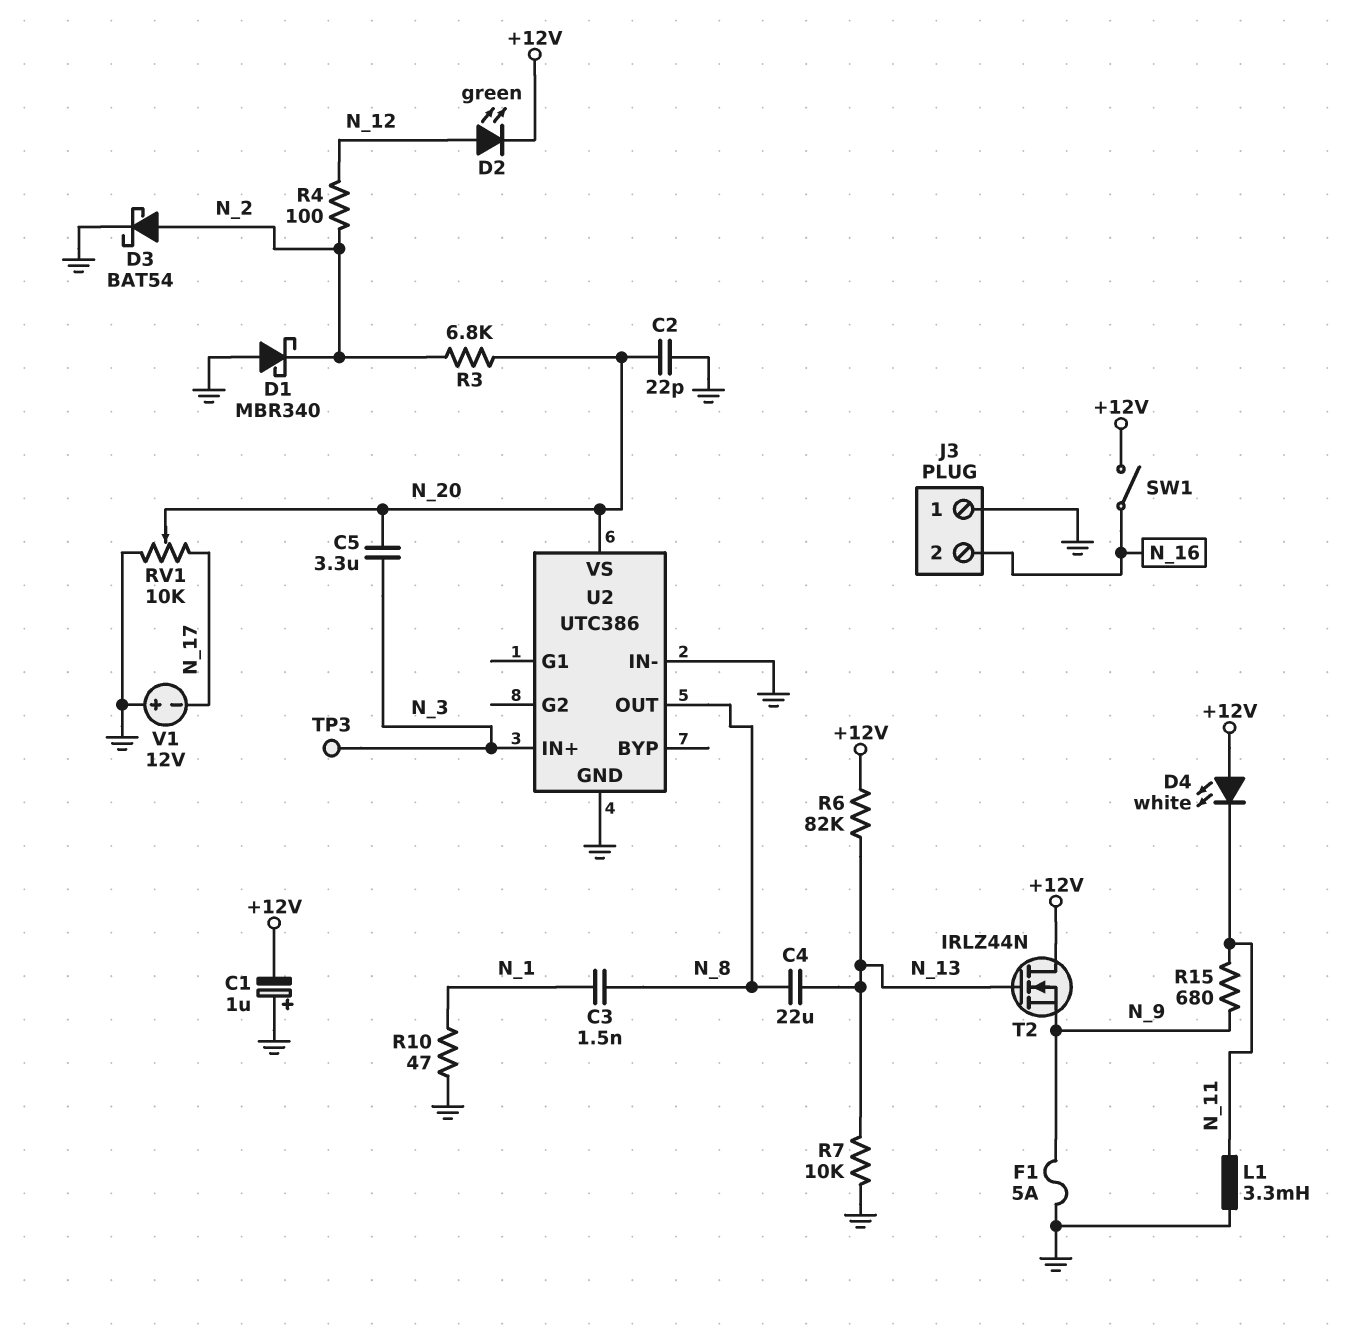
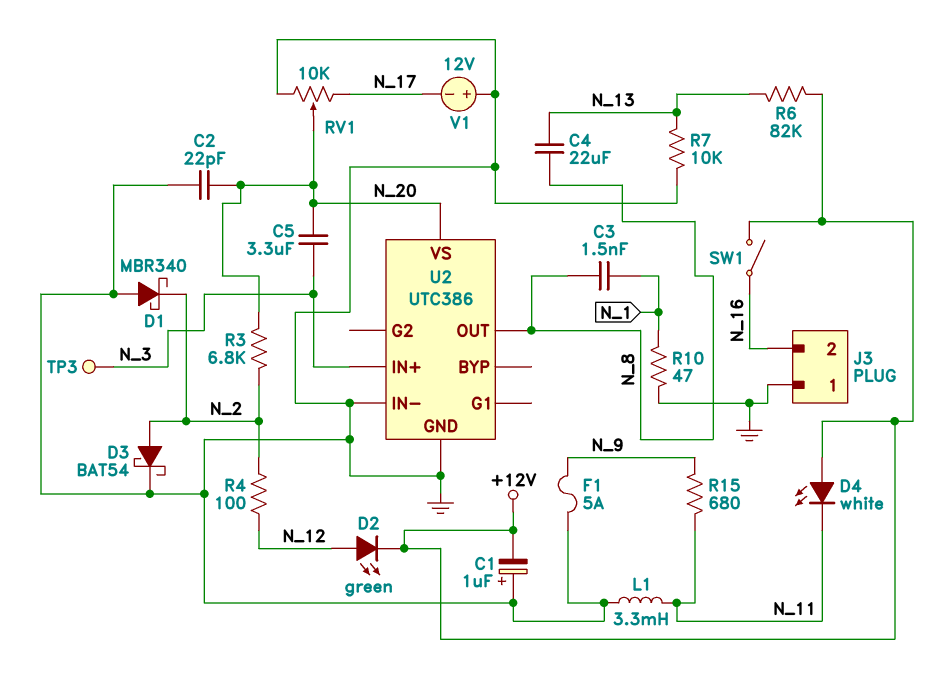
T2: NMOS IRLZ44N (G N_13, D +12V, S N_9) -> none

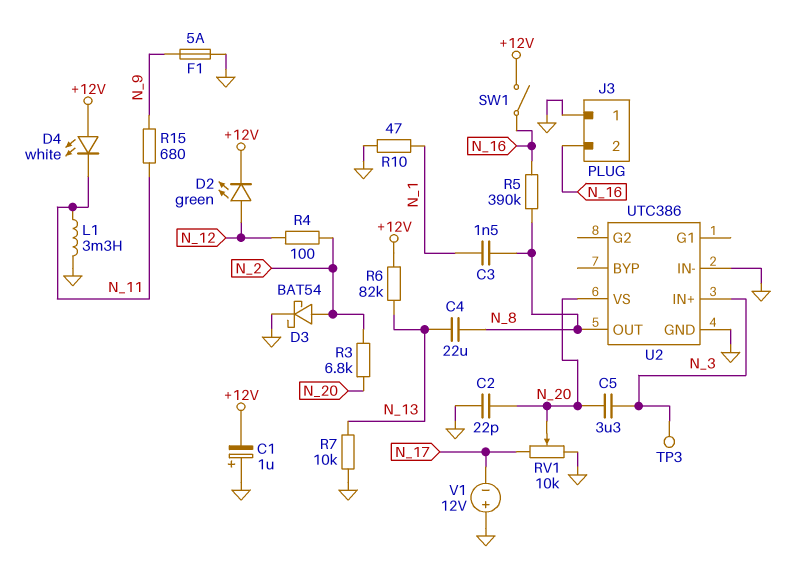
D1: schottky MBR340 (A GND, K N_2) -> none
R5: none -> 390k (N_8, N_16)

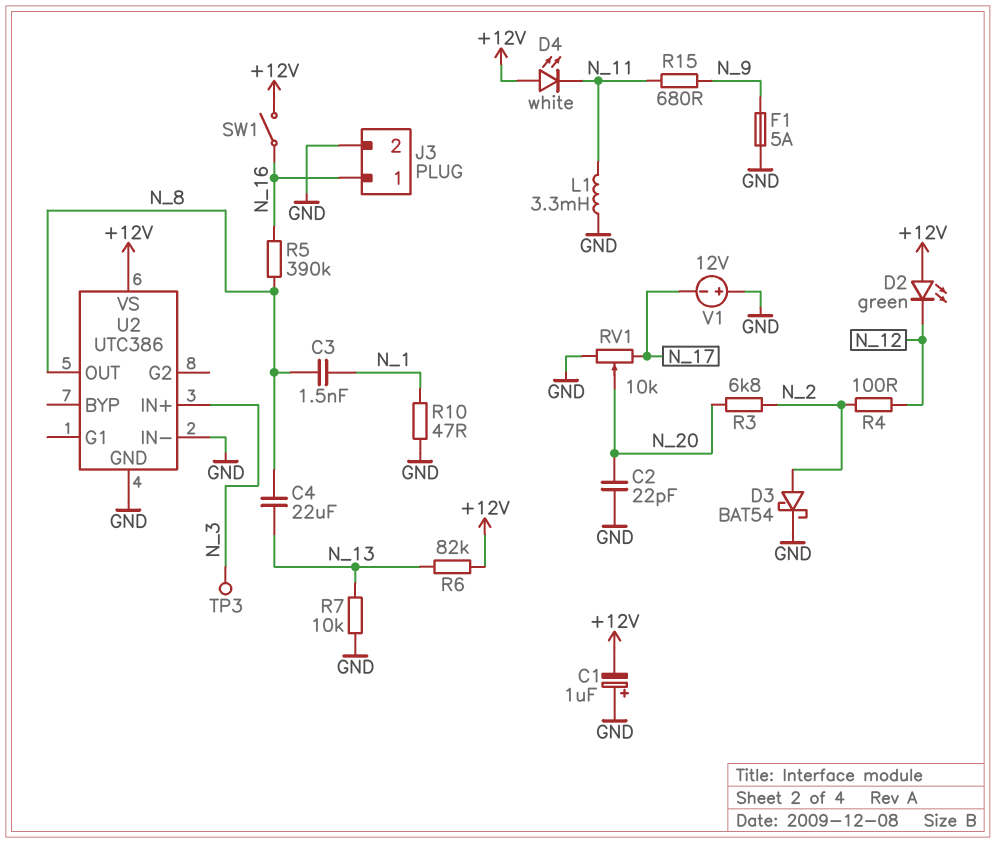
C5: 3.3uF (N_3, N_20) -> none
D2: LED green (A N_12, K +12V) -> LED green (A +12V, K N_12)
J3 pin 1: GND -> N_16
J3 pin 2: N_16 -> GND
U2 pin VS: N_20 -> +12V

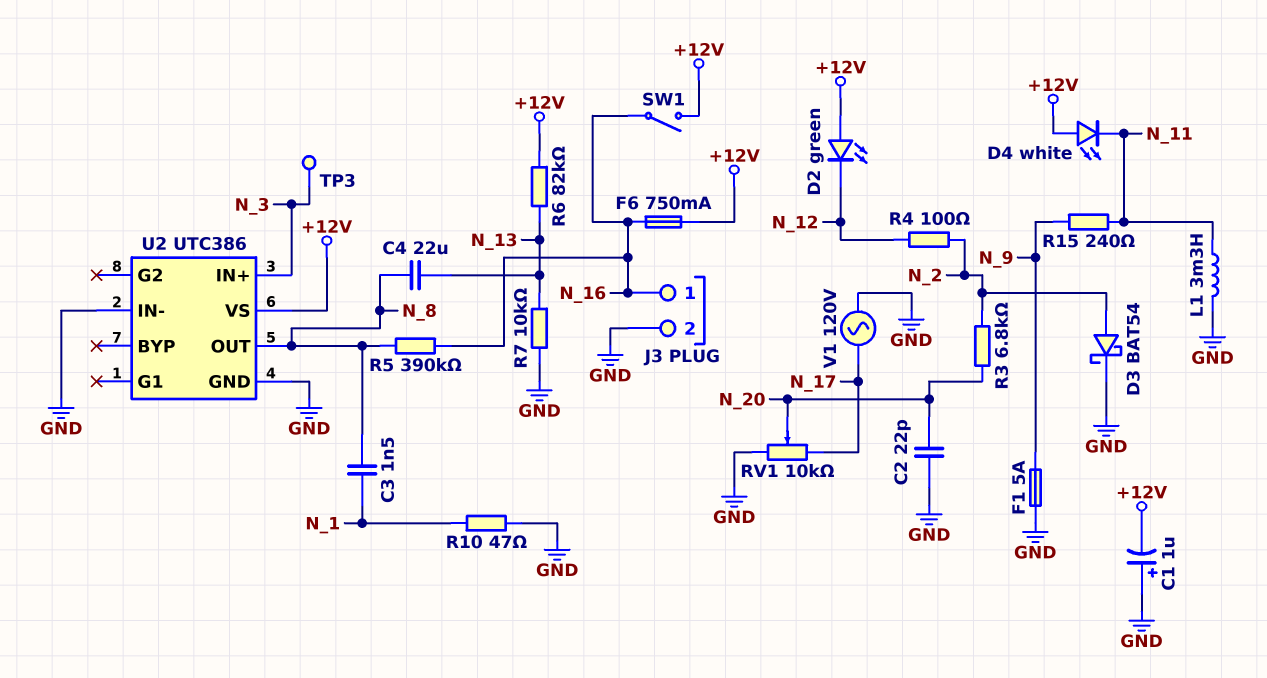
F6: none -> 750mA (+12V, N_16)
R15: 680 (N_9, N_11) -> 240 (N_9, N_11)
V1: 12V (plus GND, minus N_17) -> AC 120V (GND, N_17)

